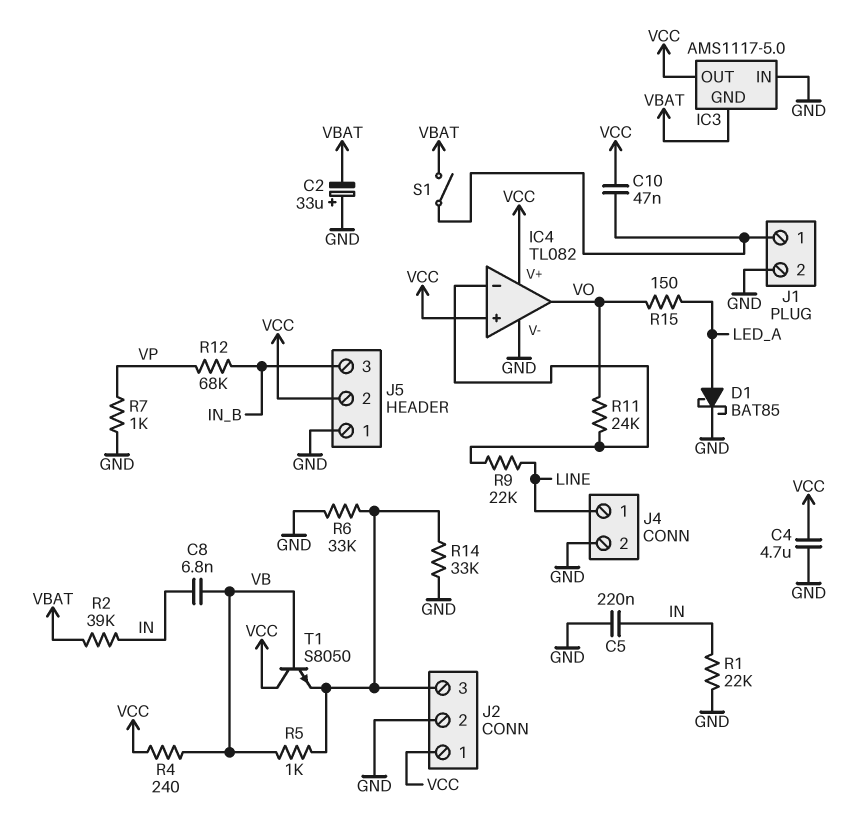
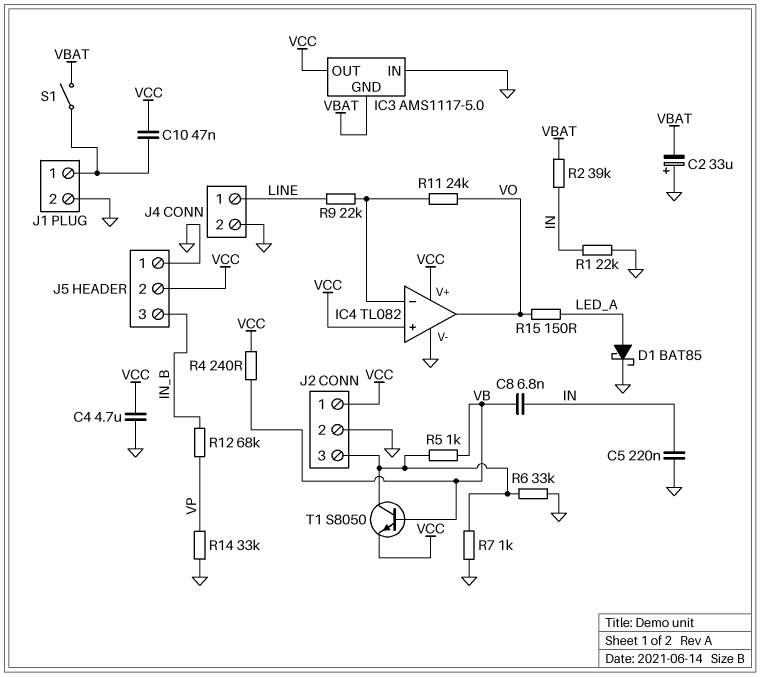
R7: 1k (GND, VP) -> 1k (GND, J2/3)
R14: 33k (GND, J2/3) -> 33k (GND, VP)
T1: NPN S8050 (B VB, C VCC, E J2/3) -> NPN S8050 (B VB, C J2/3, E VCC)

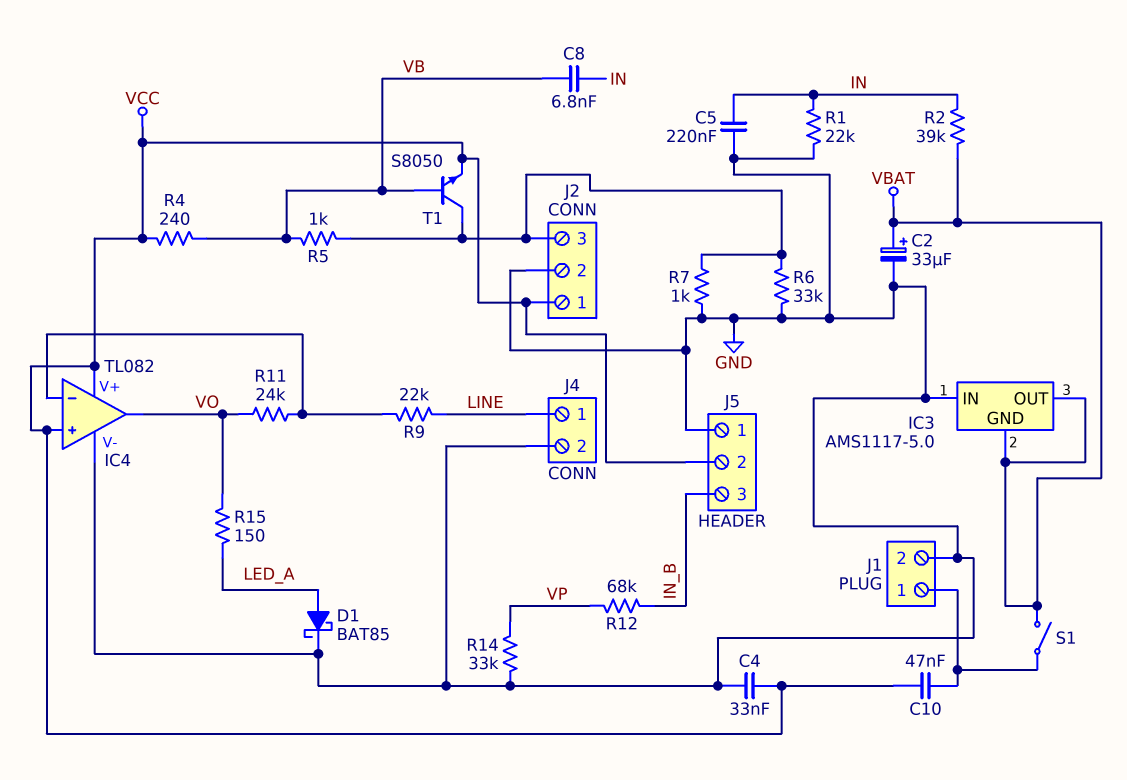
C2: 33uF (plus GND, minus VBAT) -> 33uF (plus VBAT, minus GND)
C4: 4.7uF (GND, VCC) -> 33nF (GND, VCC)
IC3 pin OUT: VCC -> VBAT

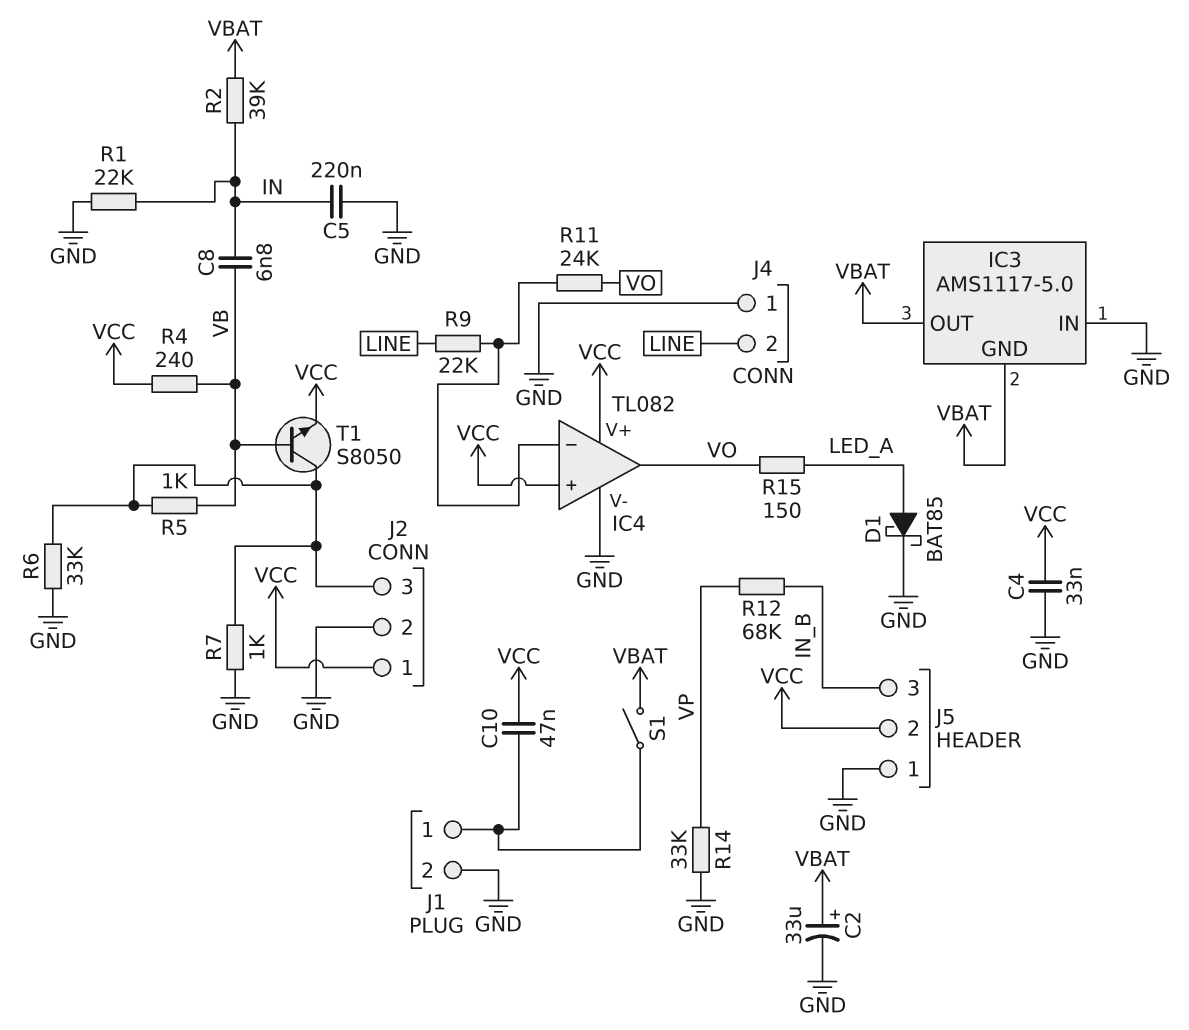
J4 pin 1: LINE -> GND
J4 pin 2: GND -> LINE

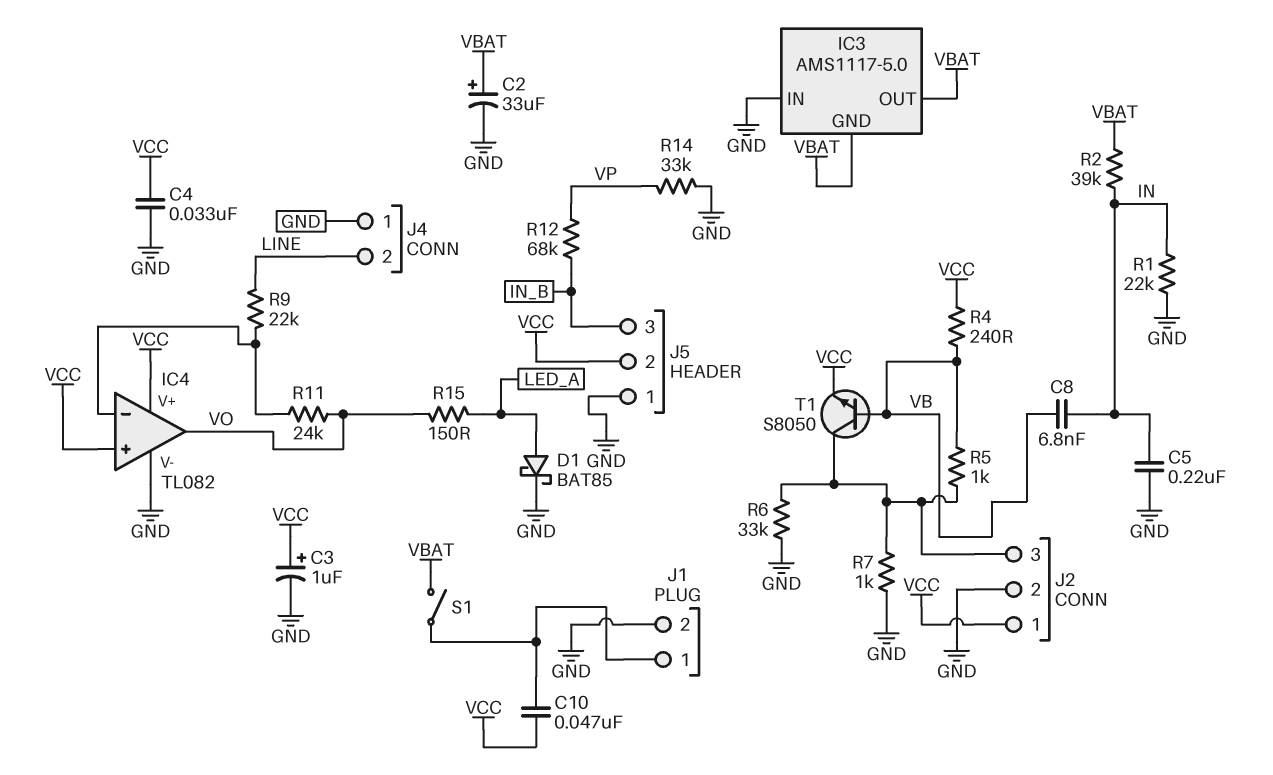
C3: none -> 1uF (plus VCC, minus GND)

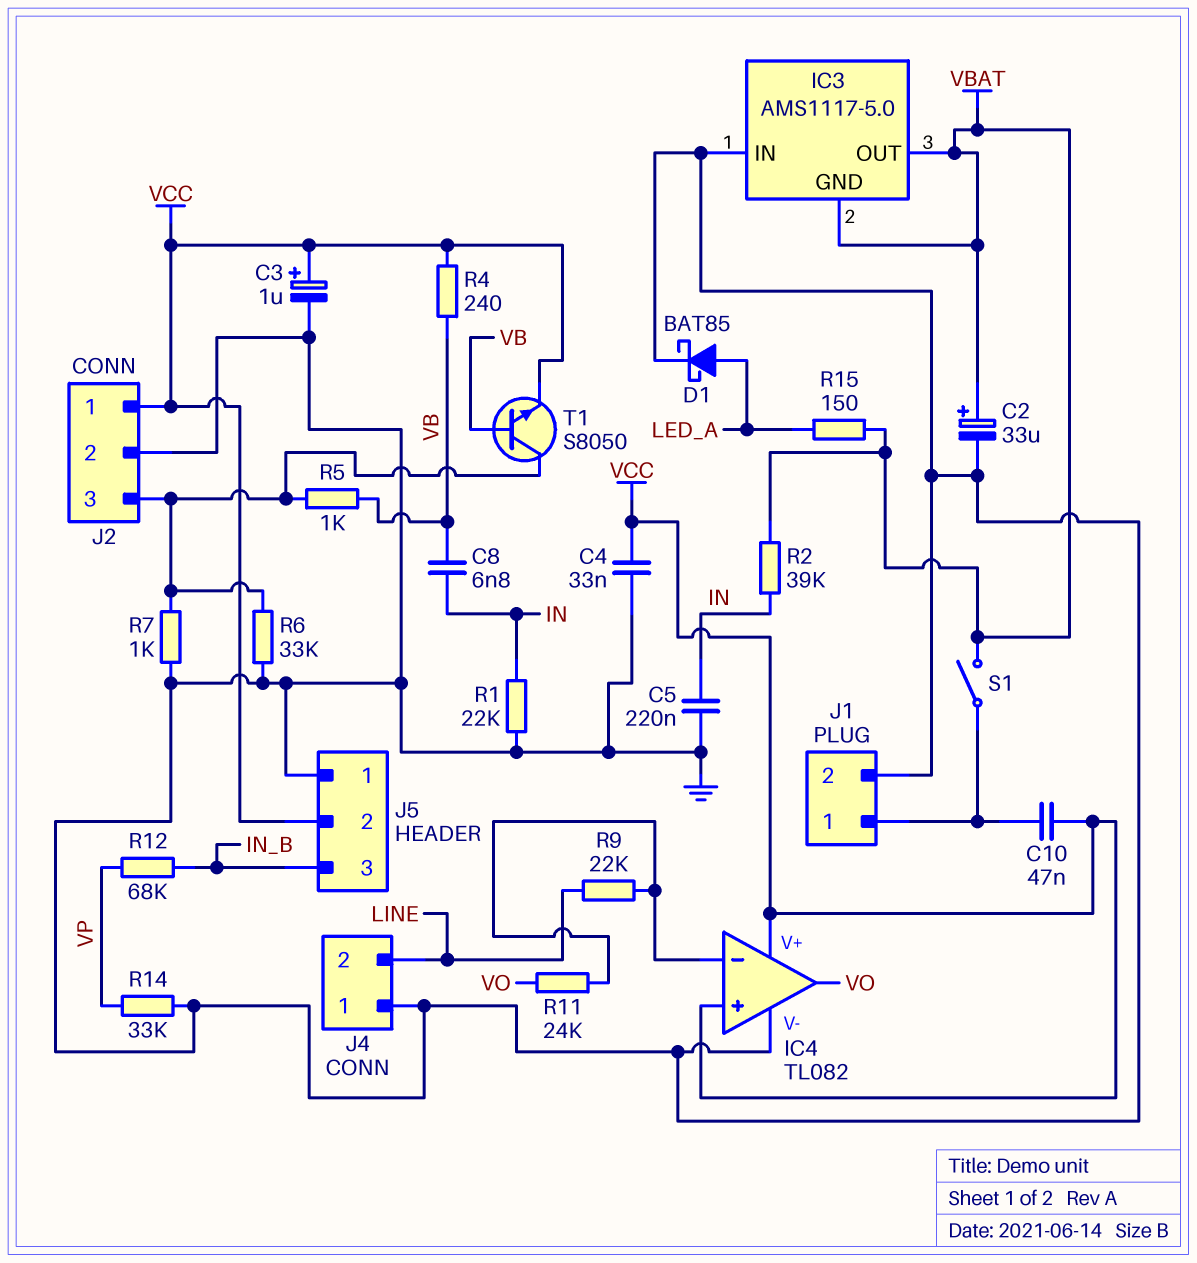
R15: 150 (LED_A, VO) -> 150 (LED_A, VBAT)

